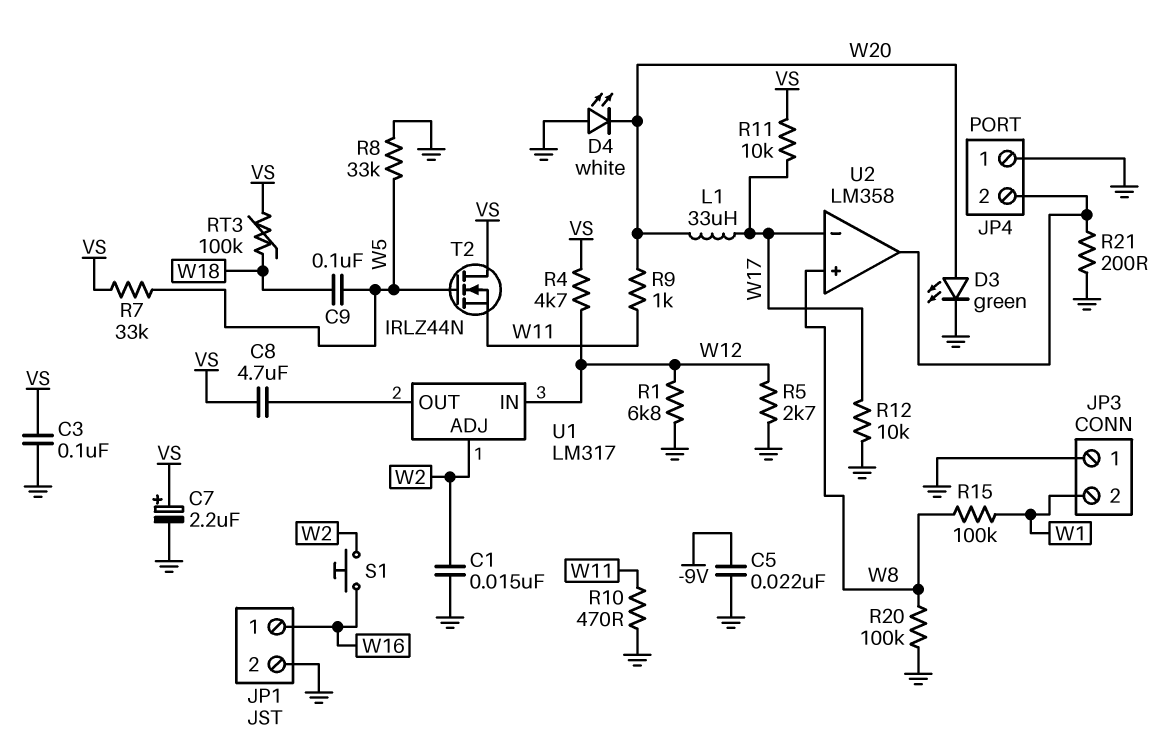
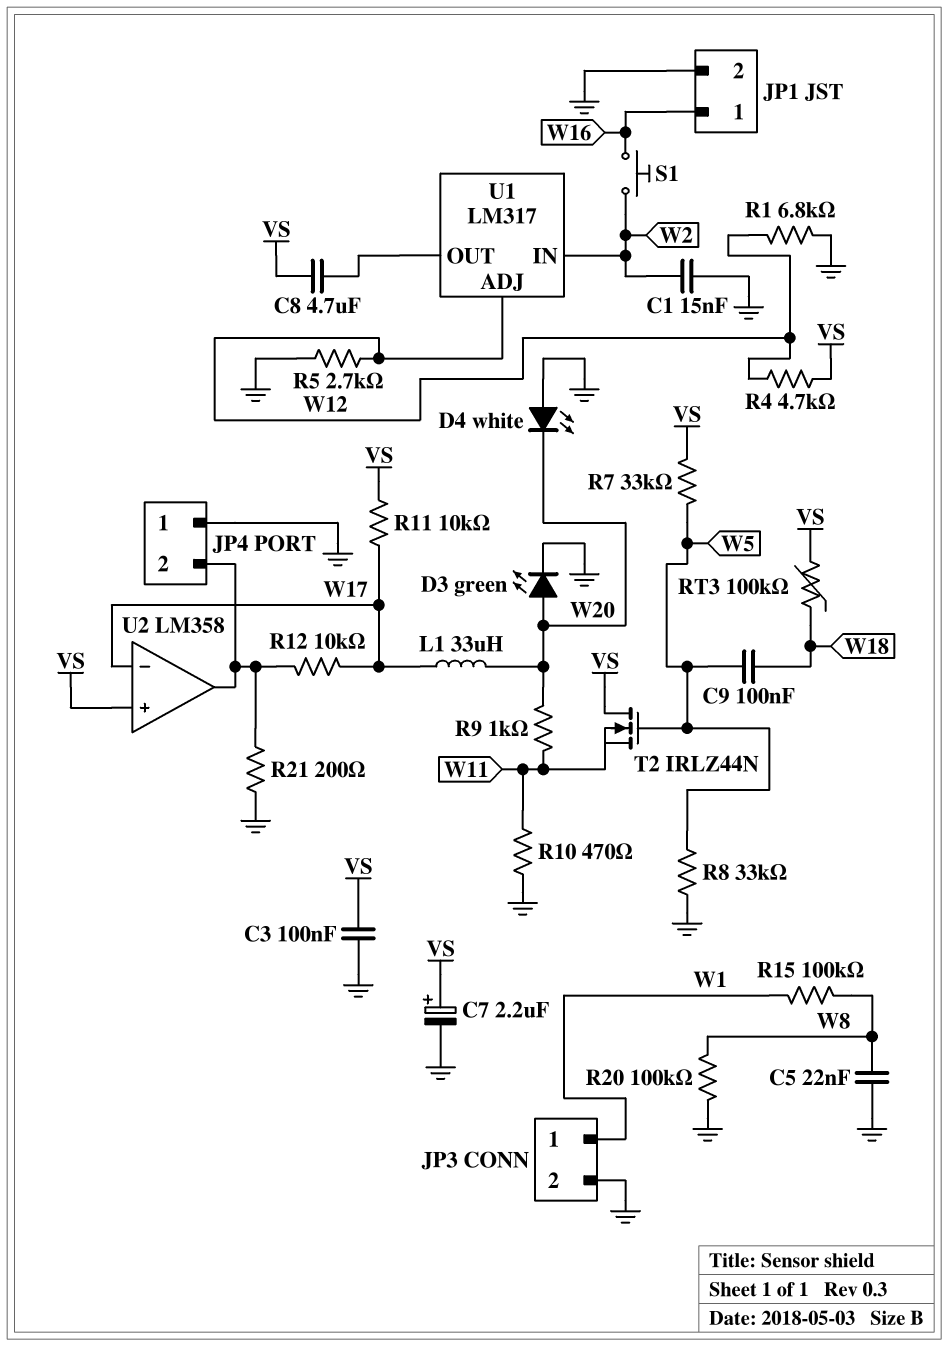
C5: 22nF (-9V, GND) -> 22nF (GND, W8)
JP3 pin 1: GND -> W1
JP3 pin 2: W1 -> GND
R12: 10k (GND, W17) -> 10k (JP4/2, W17)
U1 pin ADJ: W2 -> W12
U1 pin IN: W12 -> W2
U2 pin in+: W8 -> VS

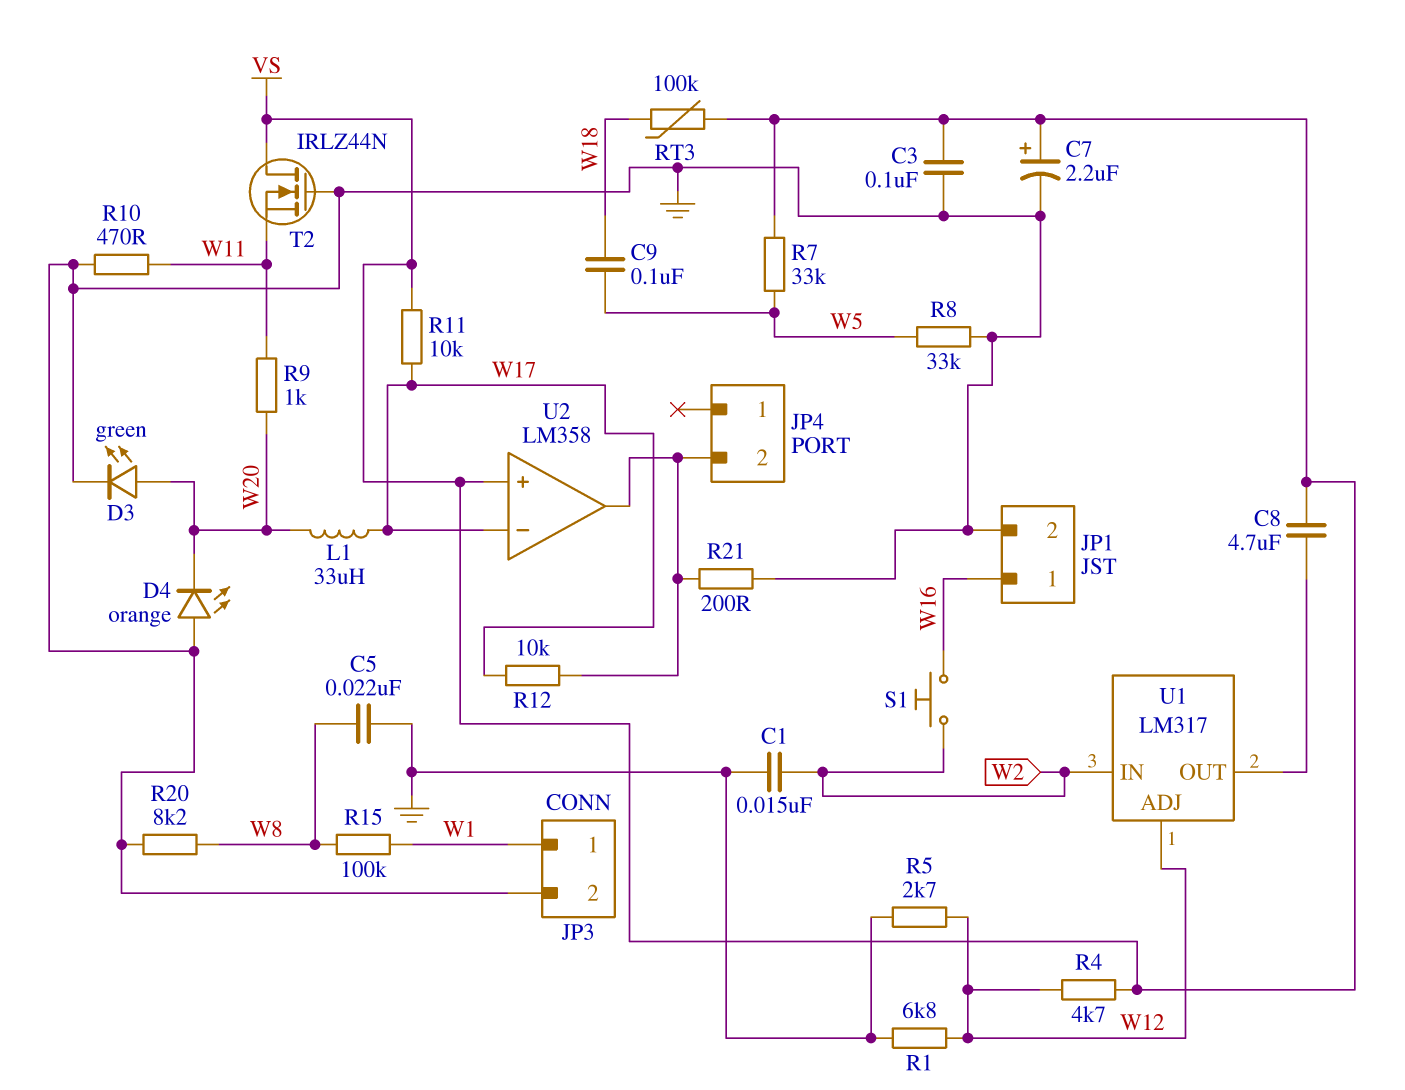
D4: LED white (A GND, K W20) -> LED orange (A GND, K W20)
JP4 pin 1: GND -> none
R20: 100k (GND, W8) -> 8.2k (GND, W8)
T2: NMOS IRLZ44N (G W5, D VS, S W11) -> NMOS IRLZ44N (G GND, D VS, S W11)

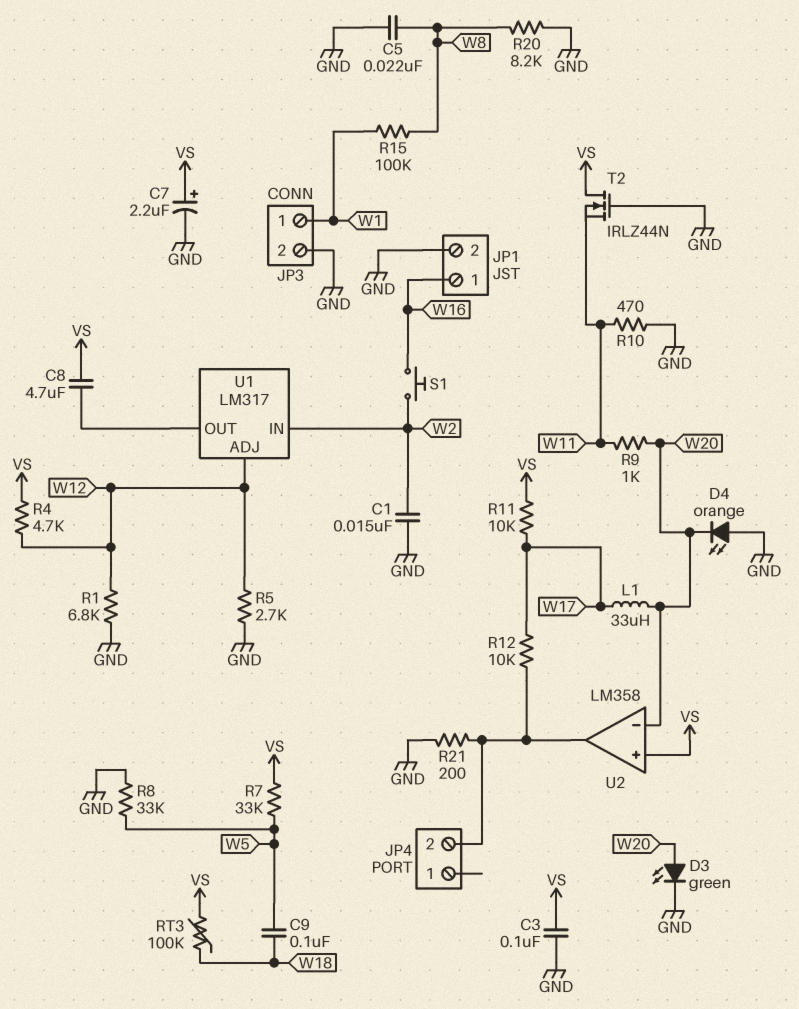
U2 pin in-: W17 -> W20

